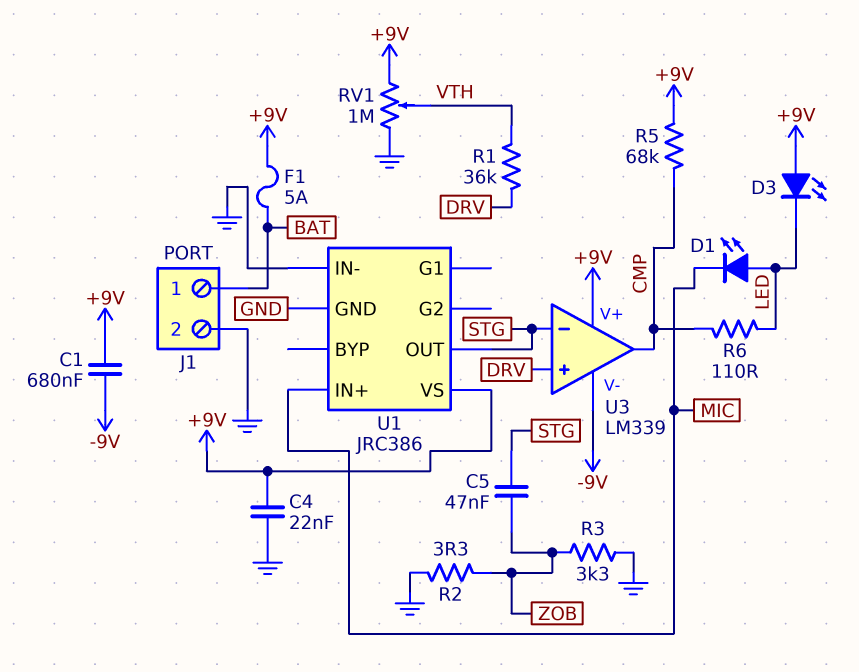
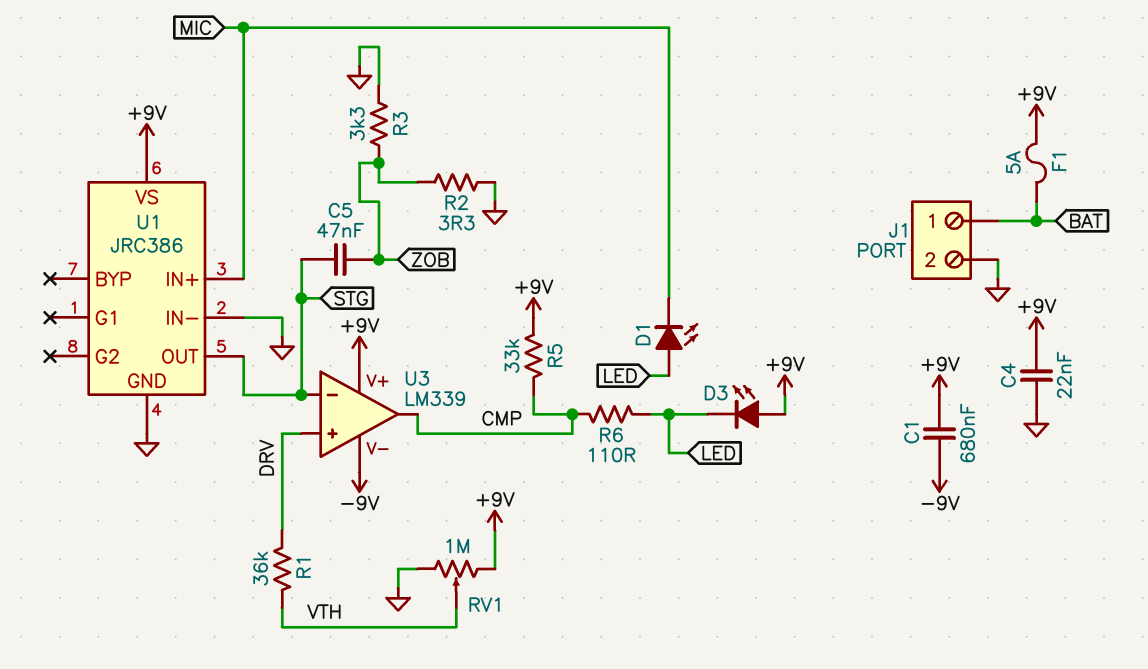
R5: 68k (+9V, CMP) -> 33k (+9V, CMP)

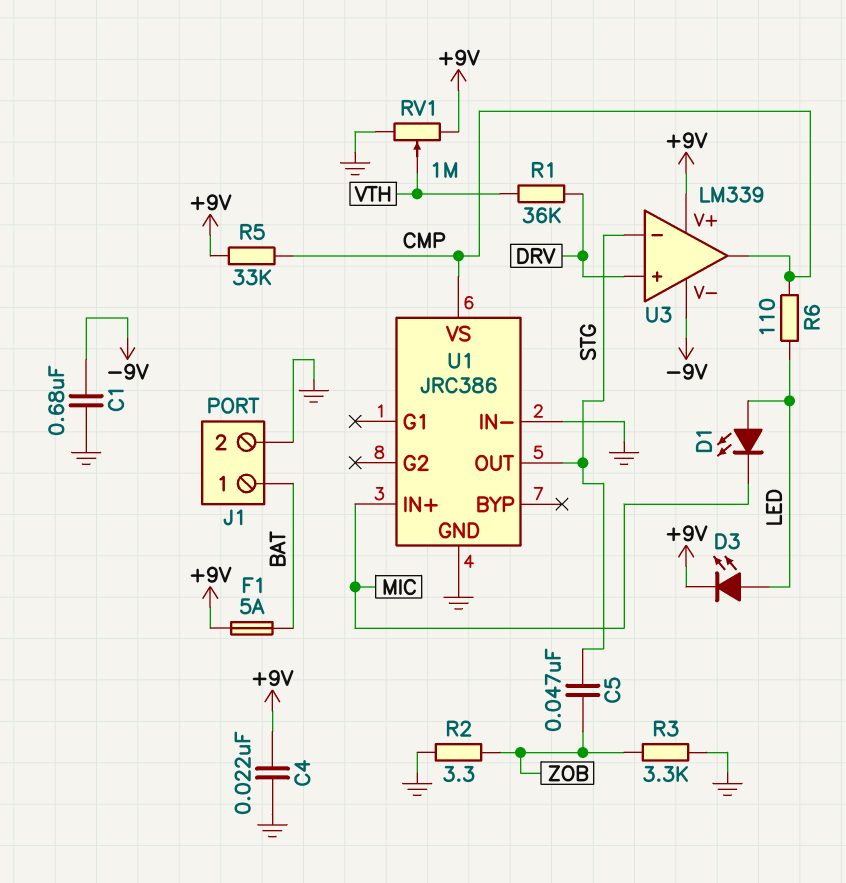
C1: 680nF (+9V, -9V) -> 680nF (-9V, GND)
D3: LED (A +9V, K LED) -> LED (A LED, K +9V)
U1 pin VS: +9V -> CMP

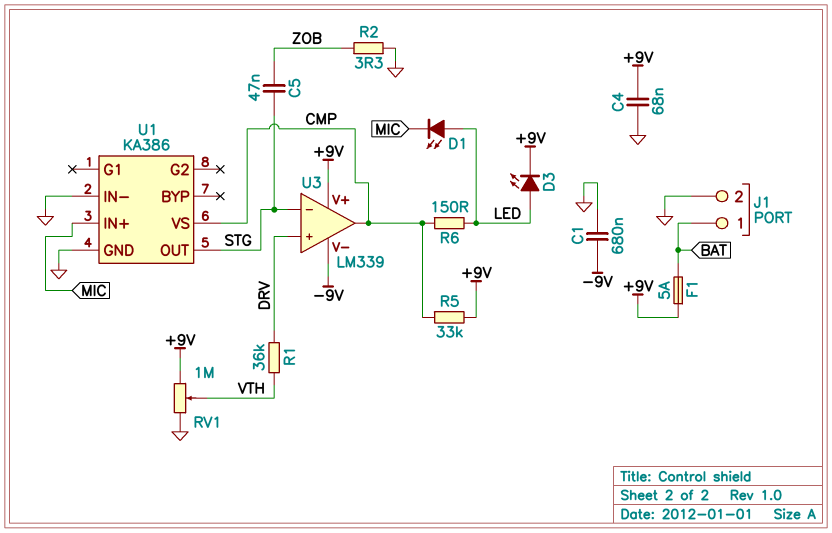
C4: 22nF (+9V, GND) -> 68nF (+9V, GND)
R3: 3.3k (GND, ZOB) -> none
R6: 110 (CMP, LED) -> 150 (CMP, LED)
U1: JRC386 -> KA386

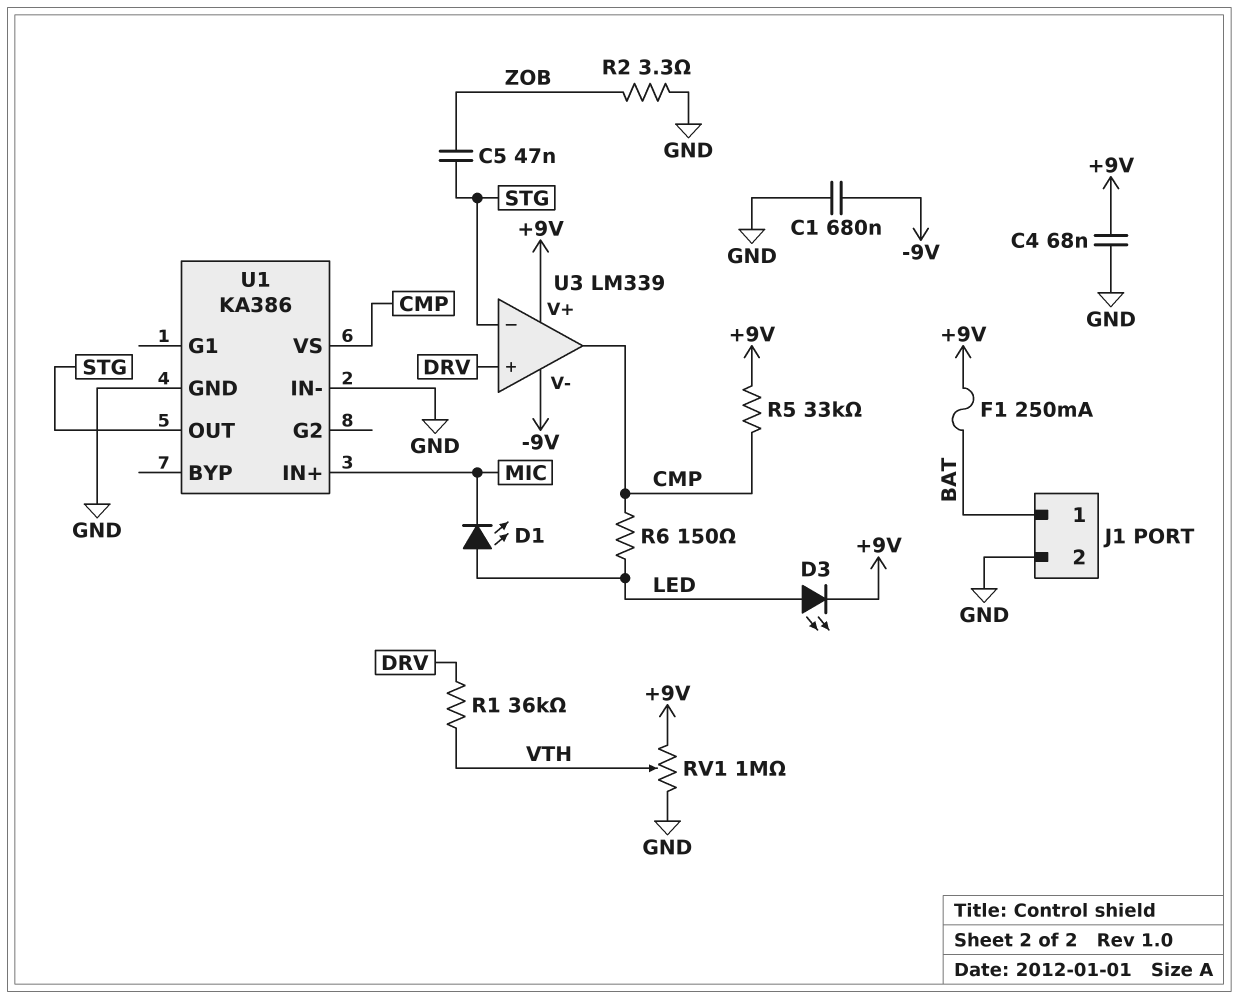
F1: 5A (+9V, BAT) -> 250mA (+9V, BAT)

